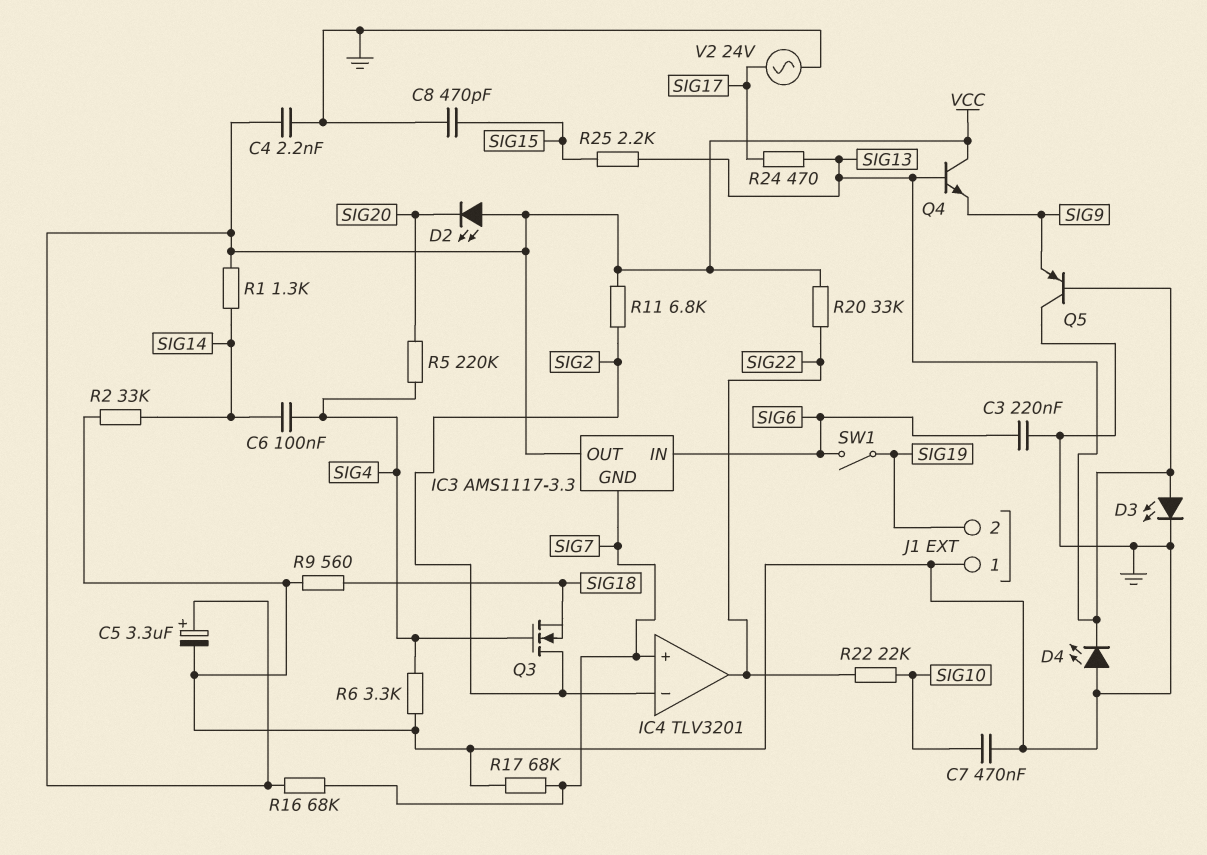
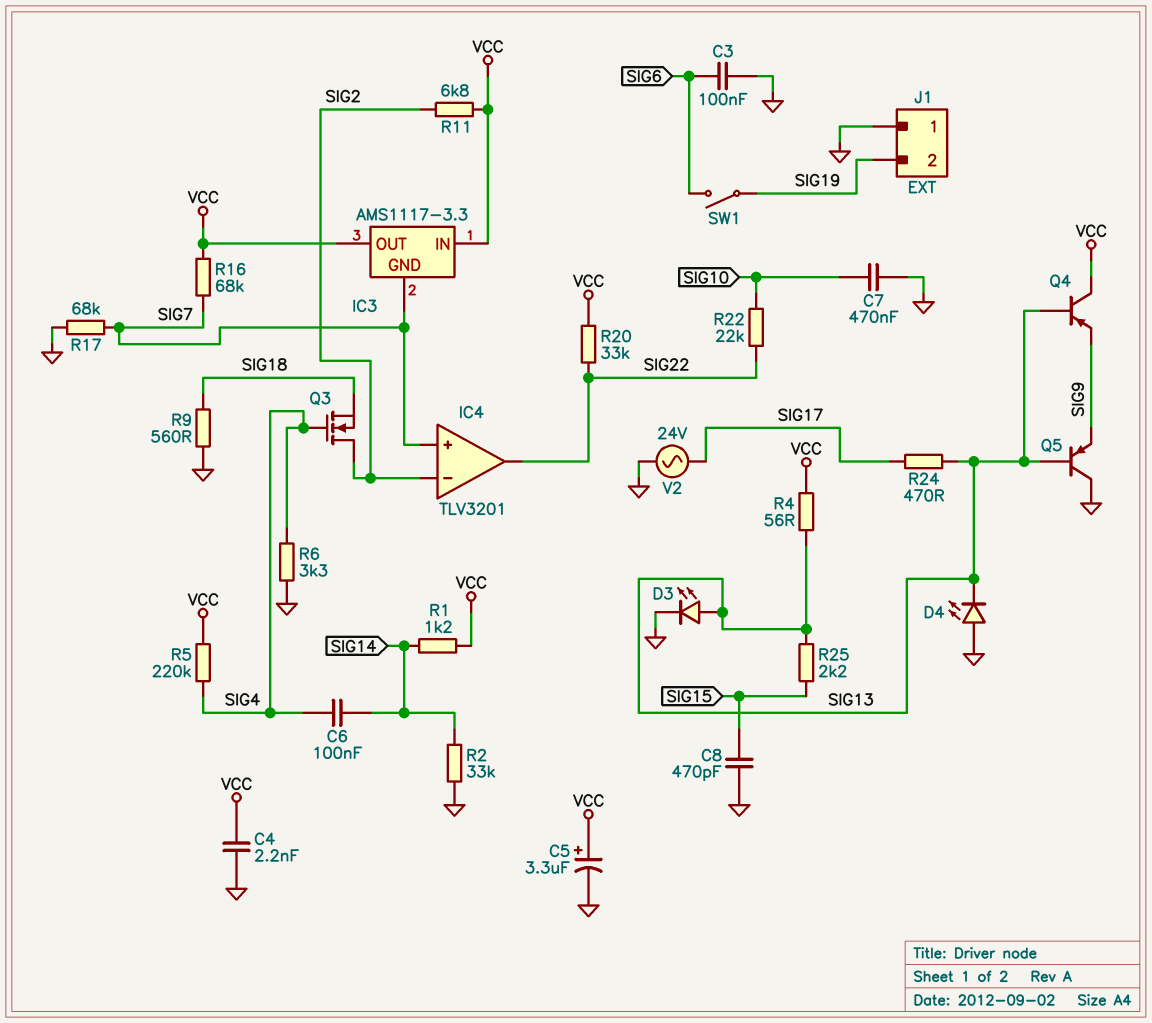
C3: 220nF (GND, SIG6) -> 100nF (GND, SIG6)
D2: LED (A VCC, K SIG20) -> none
IC3 pin IN: SIG6 -> VCC
Q4: NPN (B SIG13, C VCC, E SIG9) -> PNP (B SIG13, C VCC, E SIG9)
R1: 1.3k (SIG14, VCC) -> 1.2k (SIG14, VCC)
R4: none -> 56 (SIG13, VCC)
R5: 220k (SIG4, SIG20) -> 220k (SIG4, VCC)

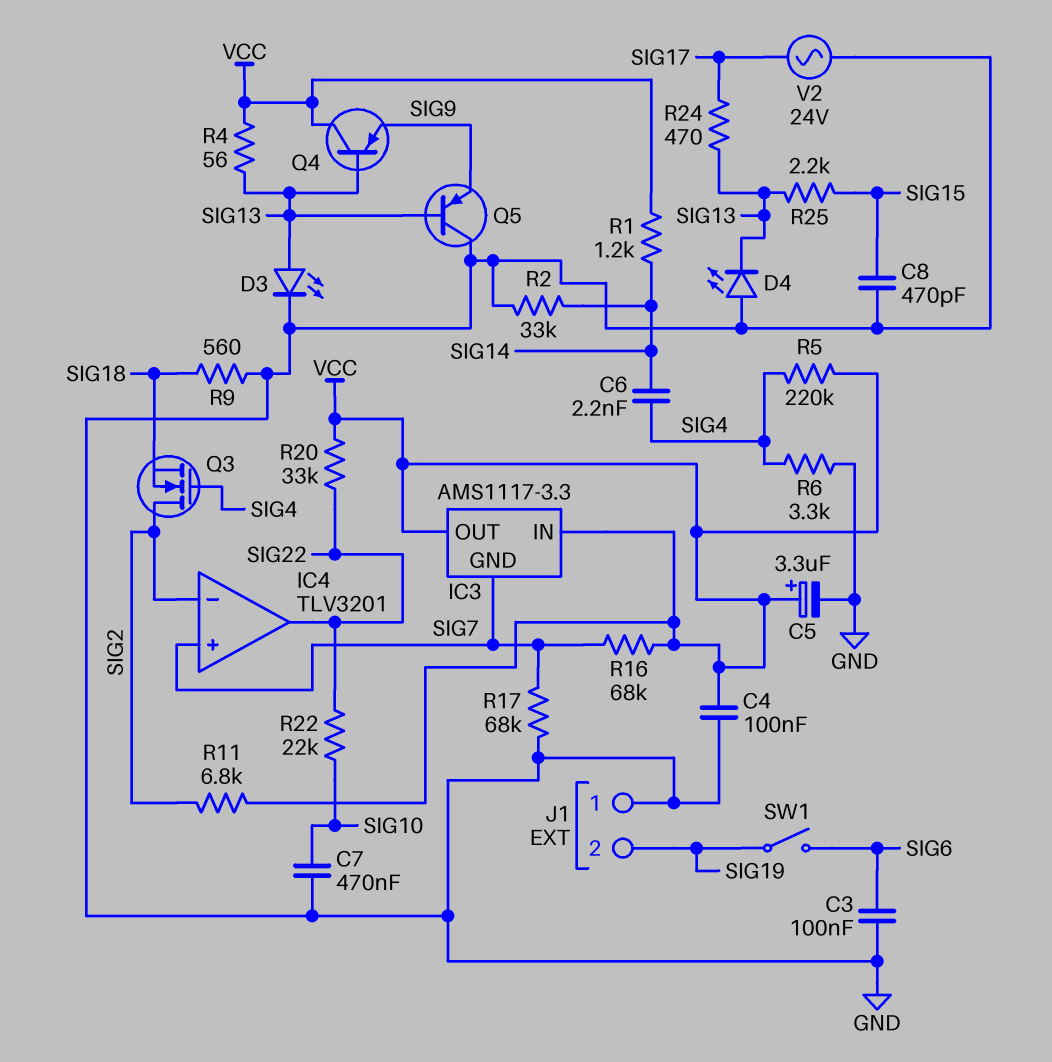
C4: 2.2nF (GND, VCC) -> 100nF (GND, VCC)
C6: 100nF (SIG4, SIG14) -> 2.2nF (SIG4, SIG14)

